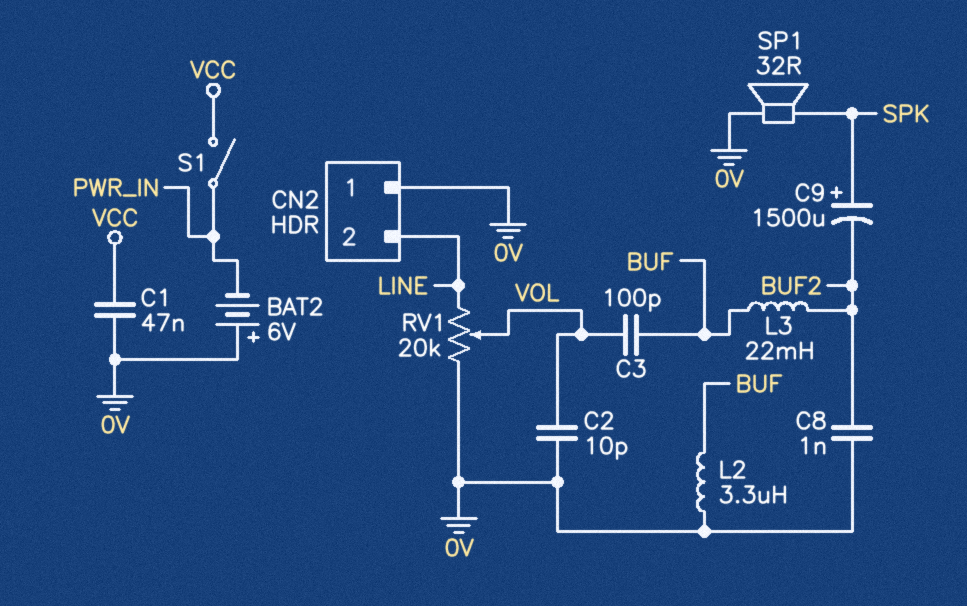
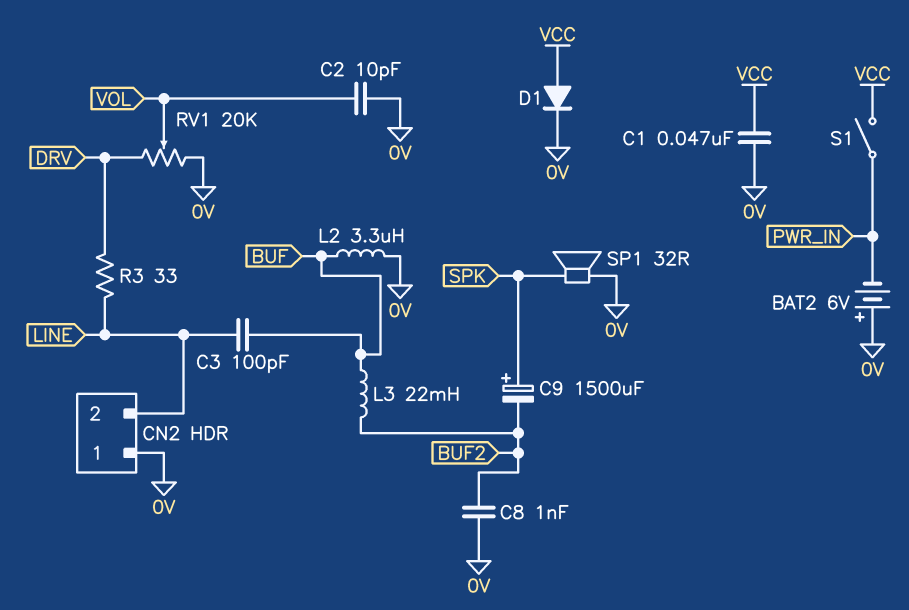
C3: 100pF (BUF, VOL) -> 100pF (BUF, LINE)
D1: none -> diode (A VCC, K 0V)
R3: none -> 33 (DRV, LINE)
RV1: 20k (0V, LINE, wiper VOL) -> 20k (0V, DRV, wiper VOL)

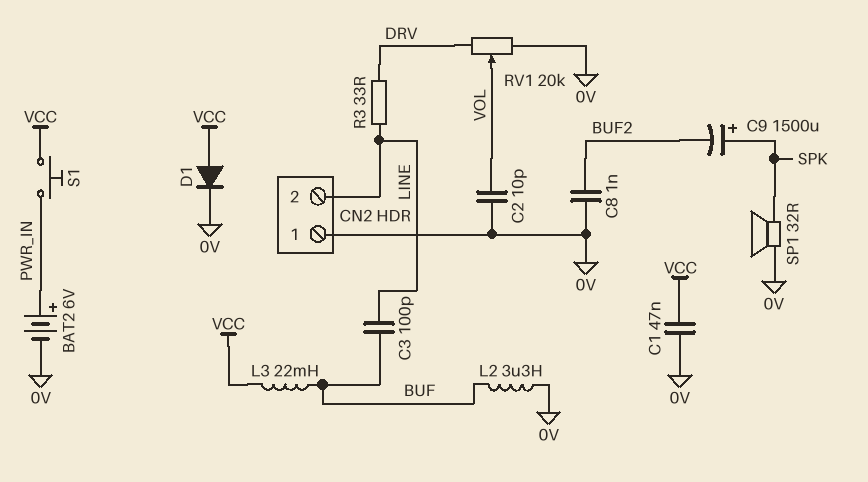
BAT2: 6V (plus 0V, minus PWR_IN) -> 6V (plus PWR_IN, minus 0V)
L3: 22mH (BUF, BUF2) -> 22mH (BUF, VCC)
S1: switch (PWR_IN, VCC) -> button (PWR_IN, VCC)

